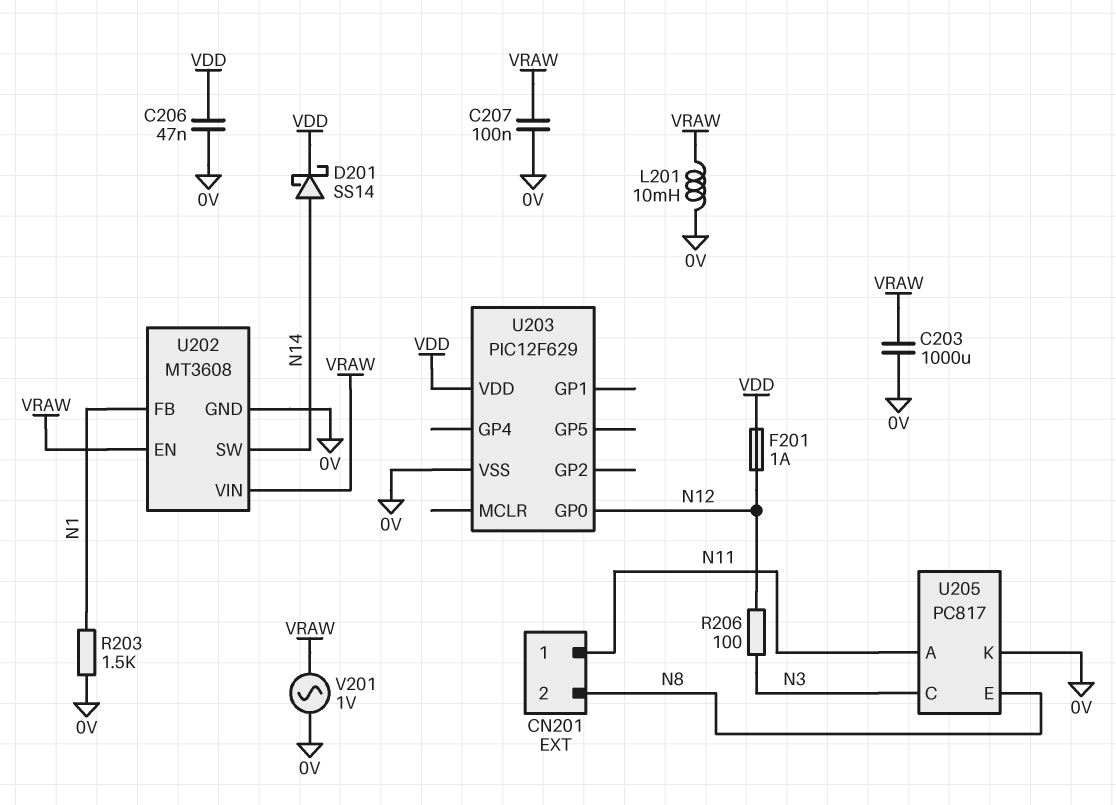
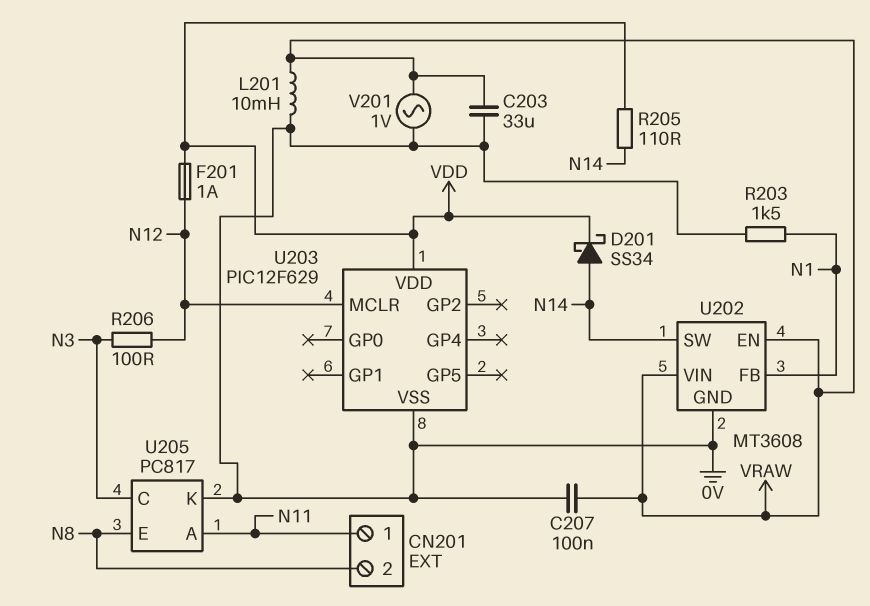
C203: 1000uF (0V, VRAW) -> 33uF (0V, VRAW)
C206: 47nF (0V, VDD) -> none
D201: schottky SS14 (A N14, K VDD) -> schottky SS34 (A N14, K VDD)
R205: none -> 110 (N14, VDD)
U203 pin GP0: N12 -> none
U203 pin MCLR: none -> N12

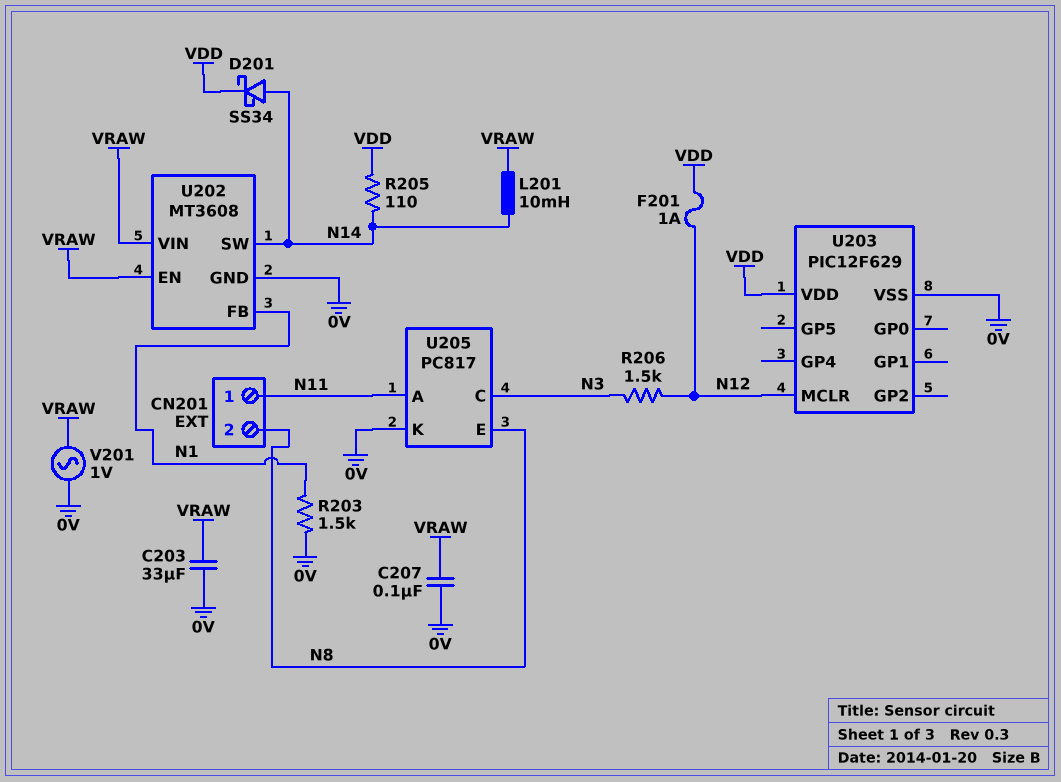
L201: 10mH (0V, VRAW) -> 10mH (N14, VRAW)
R206: 100 (N3, N12) -> 1.5k (N3, N12)

